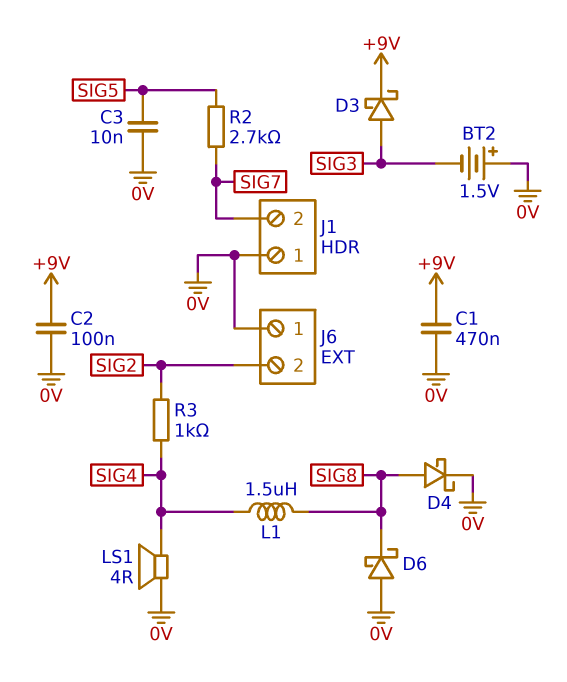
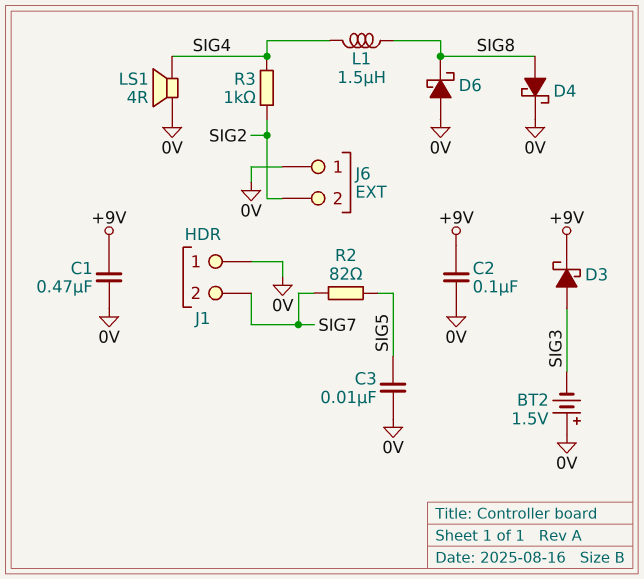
R2: 2.7k (SIG5, SIG7) -> 82 (SIG5, SIG7)

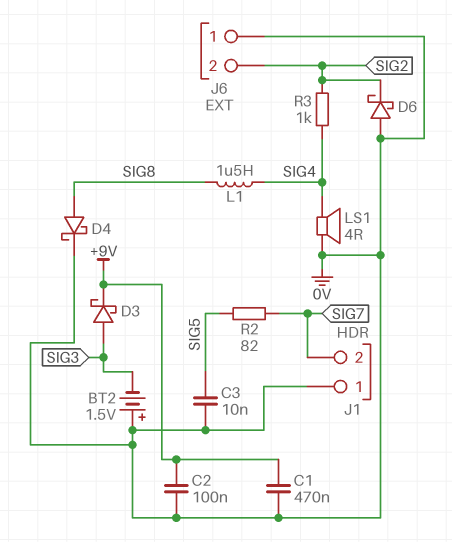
D6: schottky (A 0V, K SIG8) -> schottky (A 0V, K SIG2)

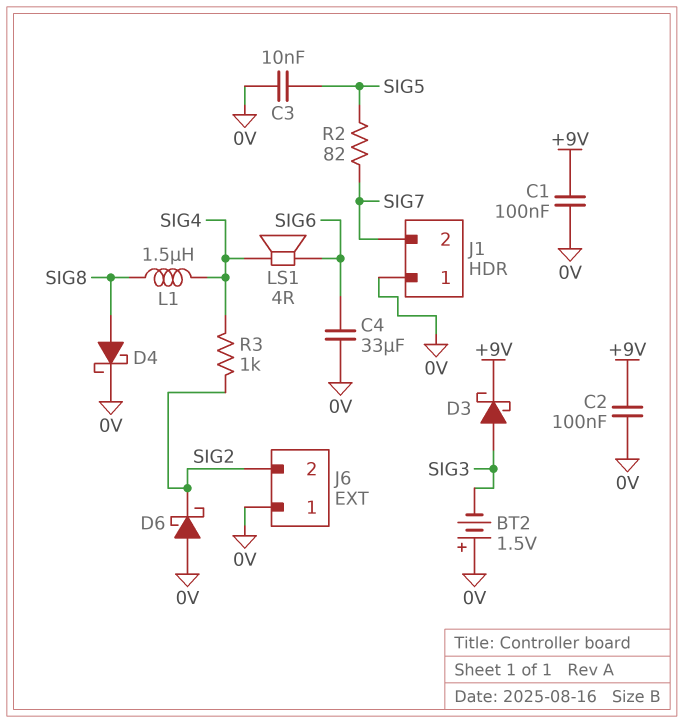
C1: 470nF (+9V, 0V) -> 100nF (+9V, 0V)
C4: none -> 33uF (0V, SIG6)
LS1: speaker 4R (0V, SIG4) -> speaker 4R (SIG4, SIG6)

